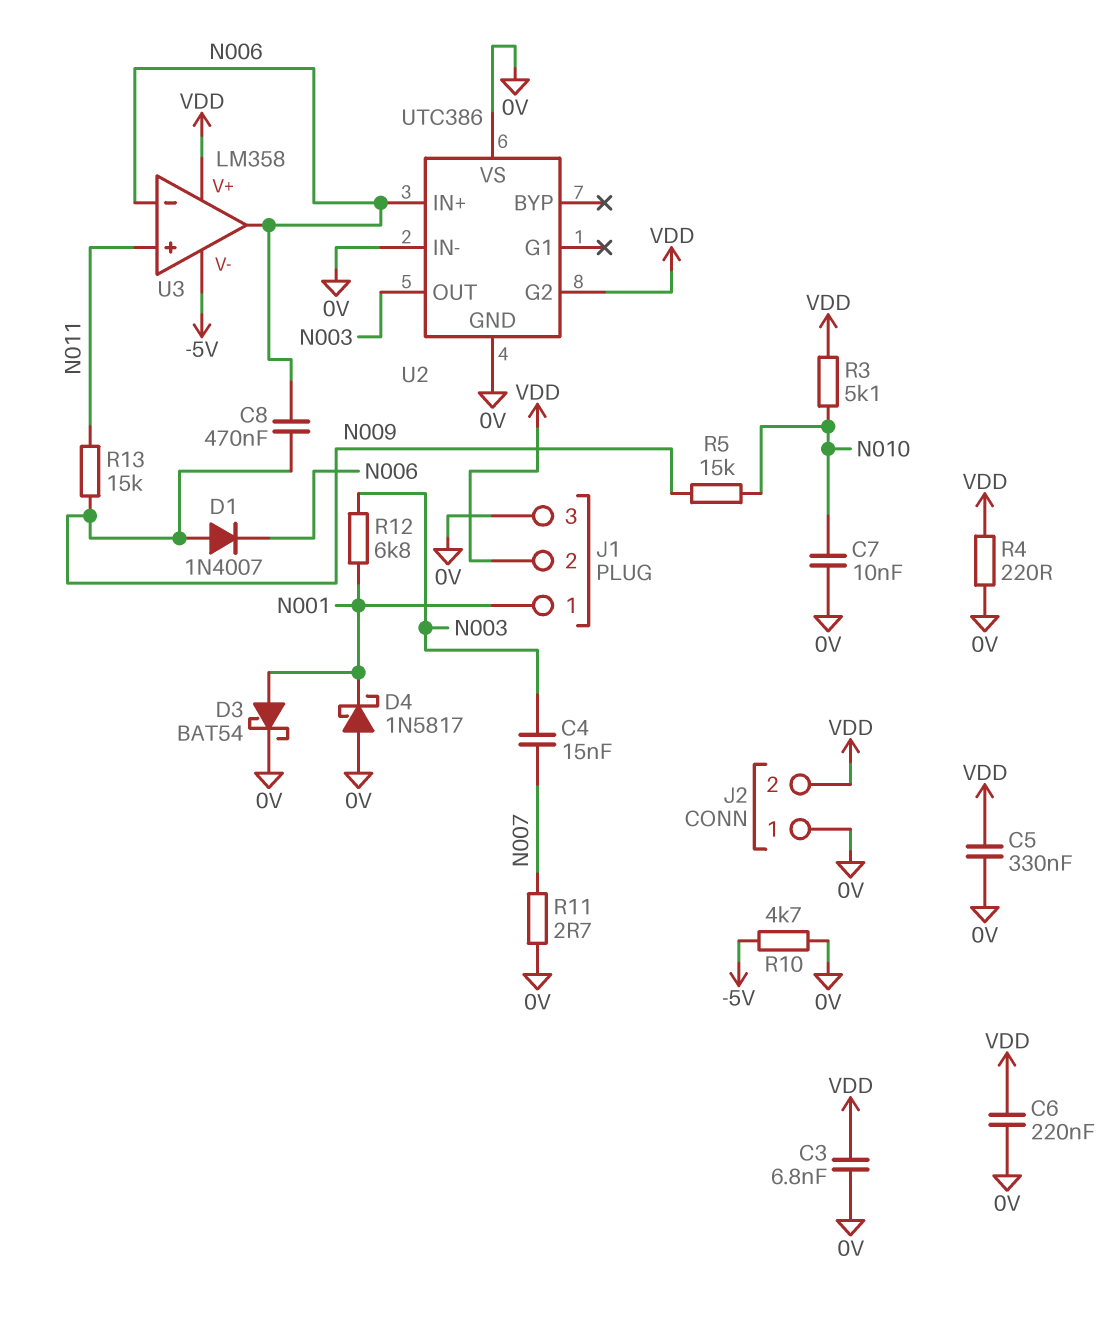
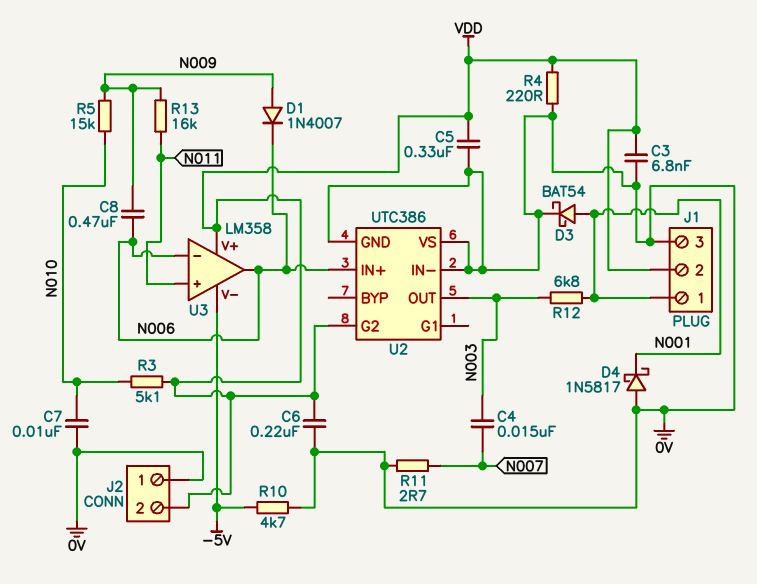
R13: 15k (N009, N011) -> 16k (N009, N011)

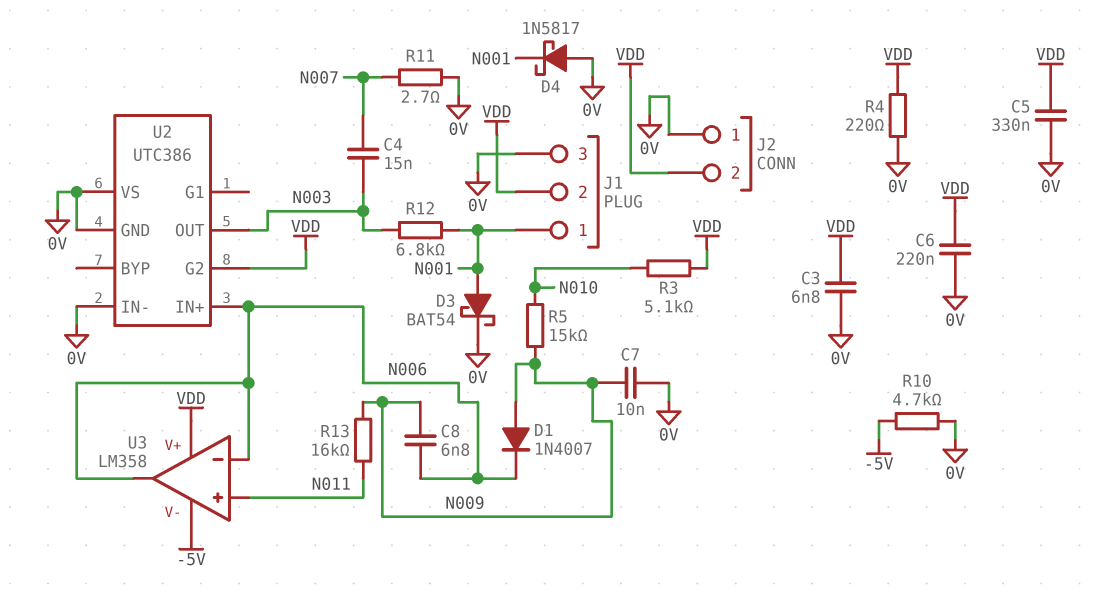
C7: 10nF (0V, N010) -> 10nF (0V, N009)
C8: 470nF (N006, N009) -> 6.8nF (N006, N009)

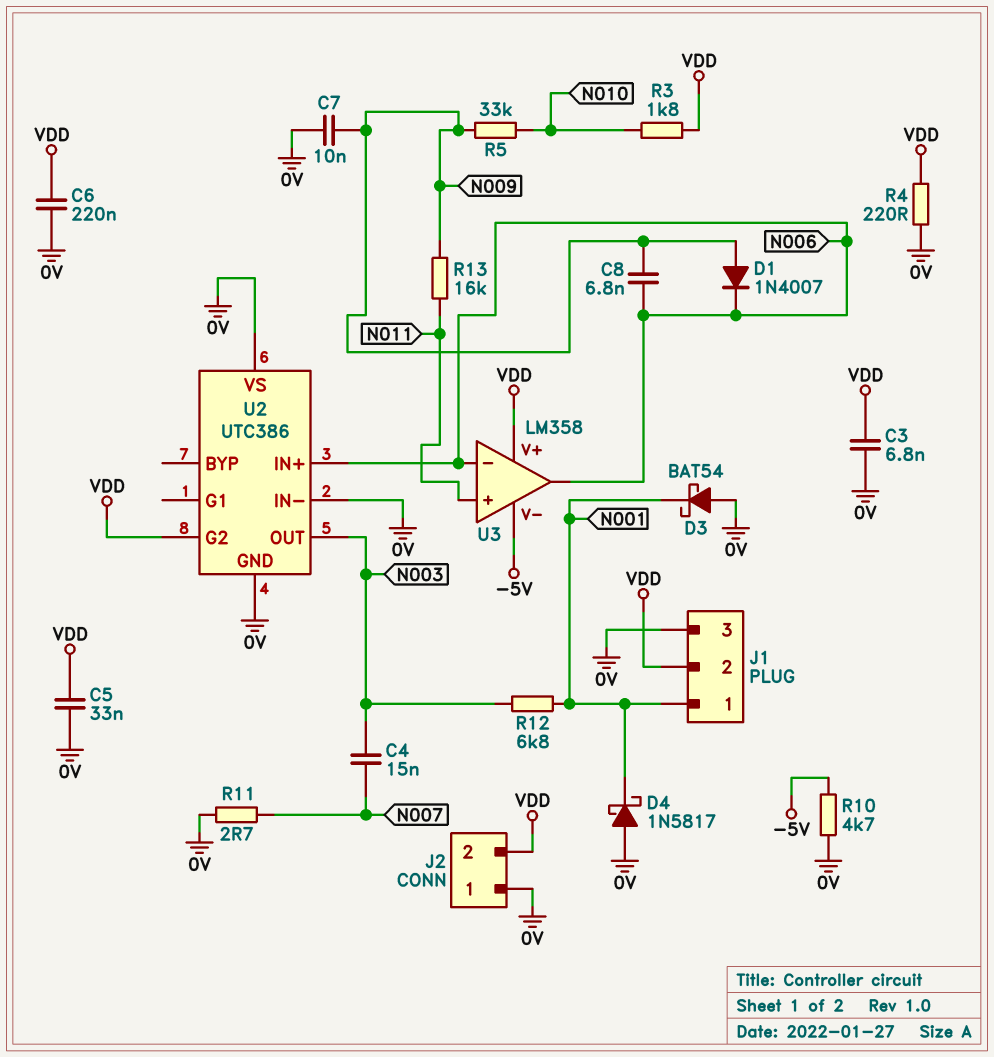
C5: 330nF (0V, VDD) -> 33nF (0V, VDD)
D3: schottky BAT54 (A N001, K 0V) -> schottky BAT54 (A 0V, K N001)
R3: 5.1k (N010, VDD) -> 1.8k (N010, VDD)
R5: 15k (N009, N010) -> 33k (N009, N010)

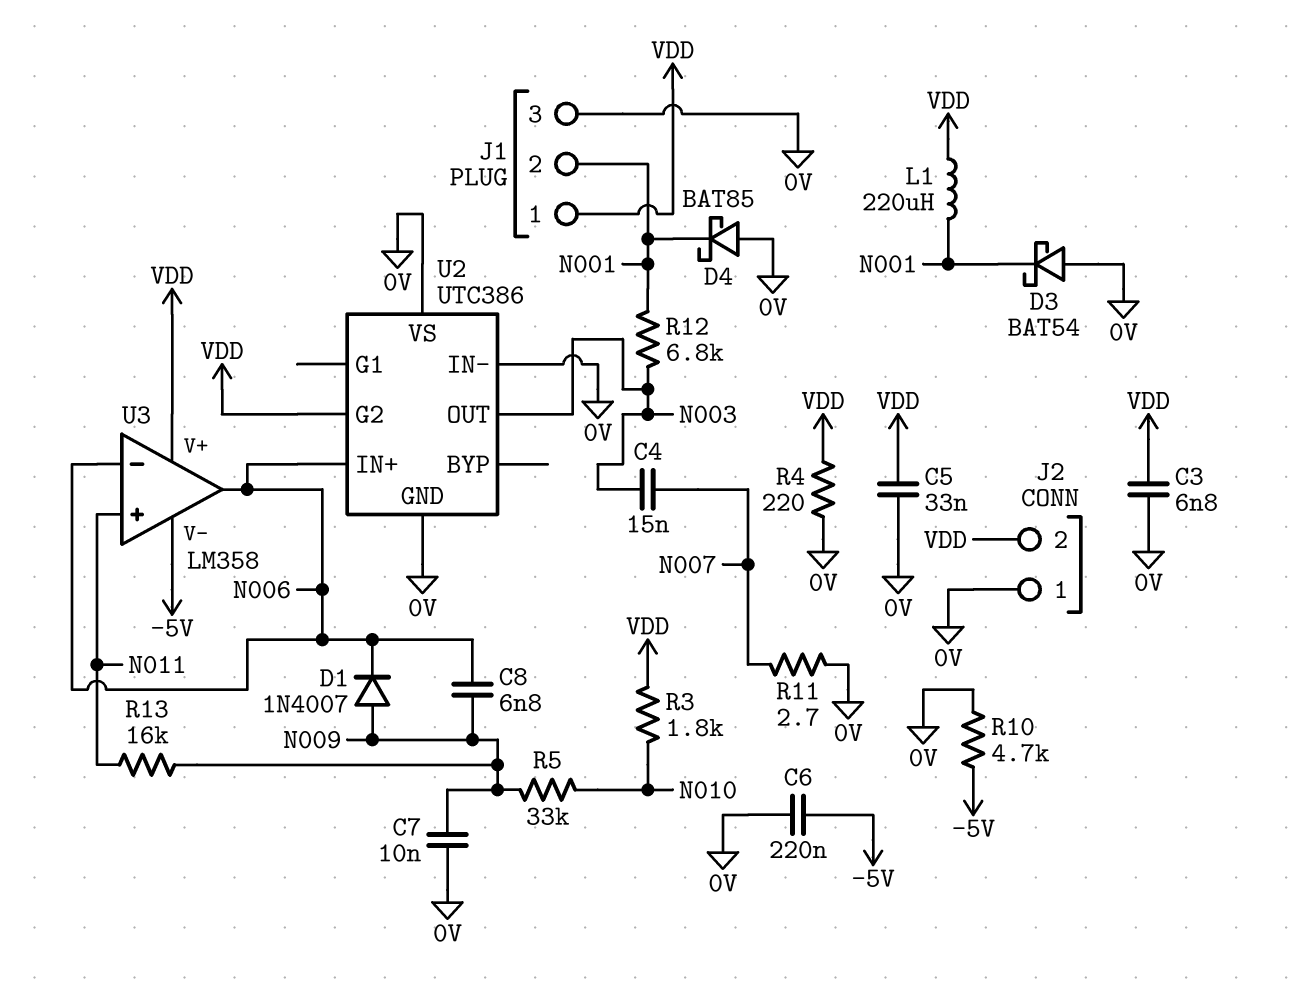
C6: 220nF (0V, VDD) -> 220nF (-5V, 0V)
D4: schottky 1N5817 (A 0V, K N001) -> schottky BAT85 (A 0V, K N001)
J1 pin 1: N001 -> VDD
J1 pin 2: VDD -> N001
L1: none -> 220uH (N001, VDD)

